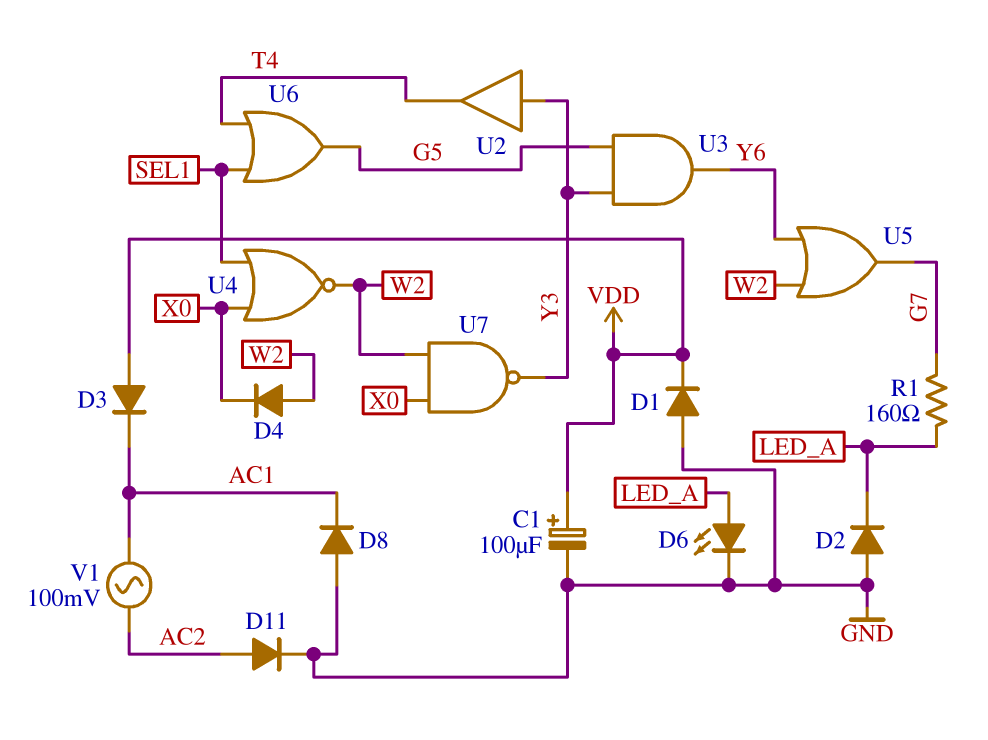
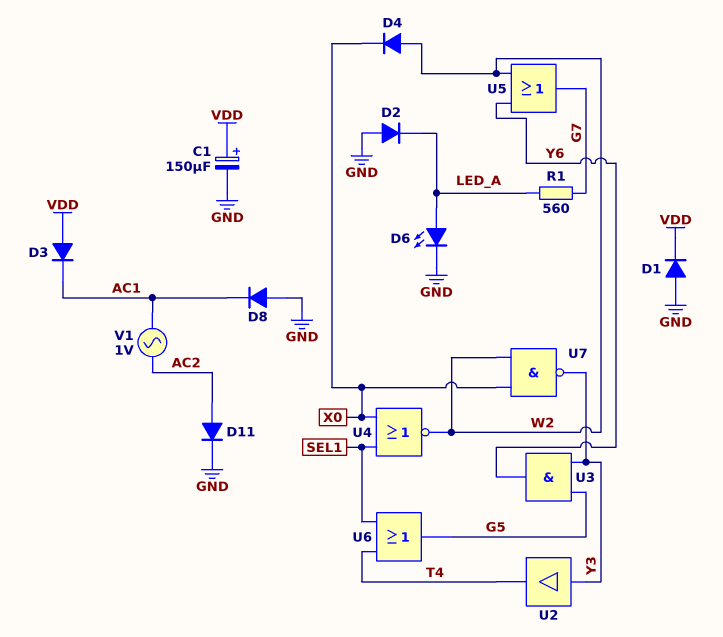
C1: 100uF (plus VDD, minus GND) -> 150uF (plus VDD, minus GND)
R1: 160 (G7, LED_A) -> 560 (G7, LED_A)
V1: AC 100mV (AC1, AC2) -> AC 1V (AC1, AC2)

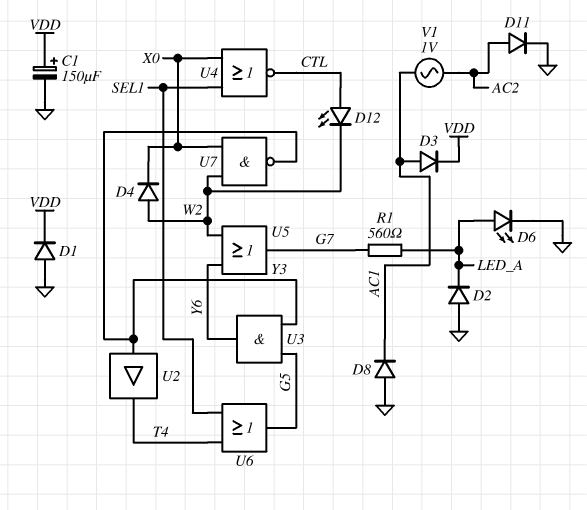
D3: diode (A VDD, K AC1) -> diode (A AC1, K VDD)
D12: none -> LED (A CTL, K W2)
U4: NOR (in SEL1, in X0, out W2) -> NOR (in SEL1, in X0, out CTL)

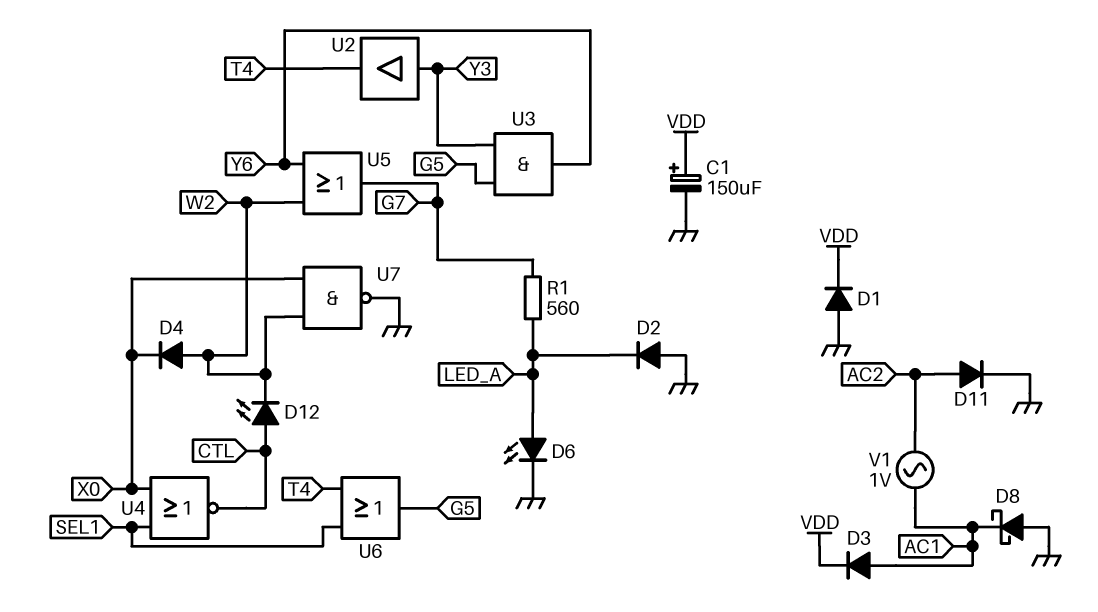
D8: diode (A GND, K AC1) -> schottky (A GND, K AC1)
U7: NAND (in W2, in X0, out Y3) -> NAND (in W2, in X0, out GND)

